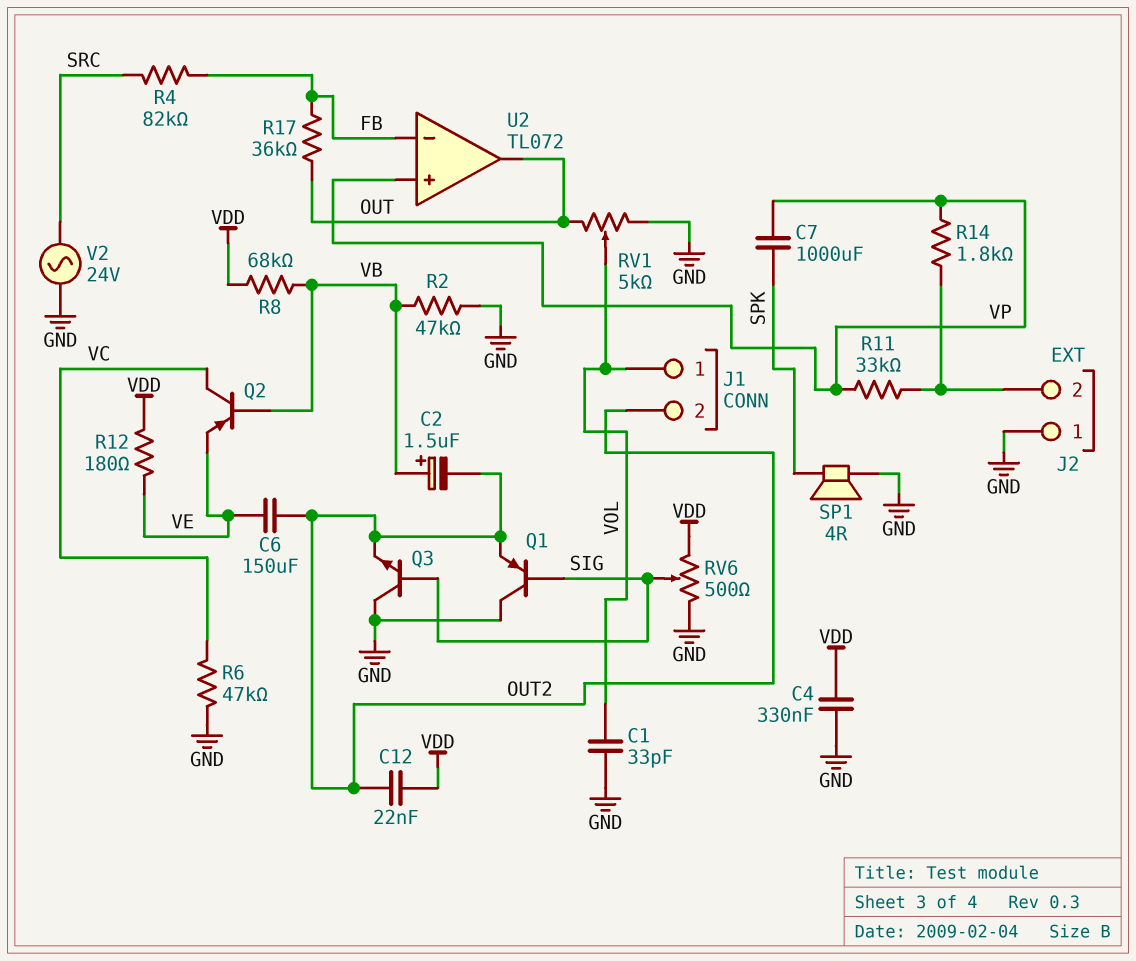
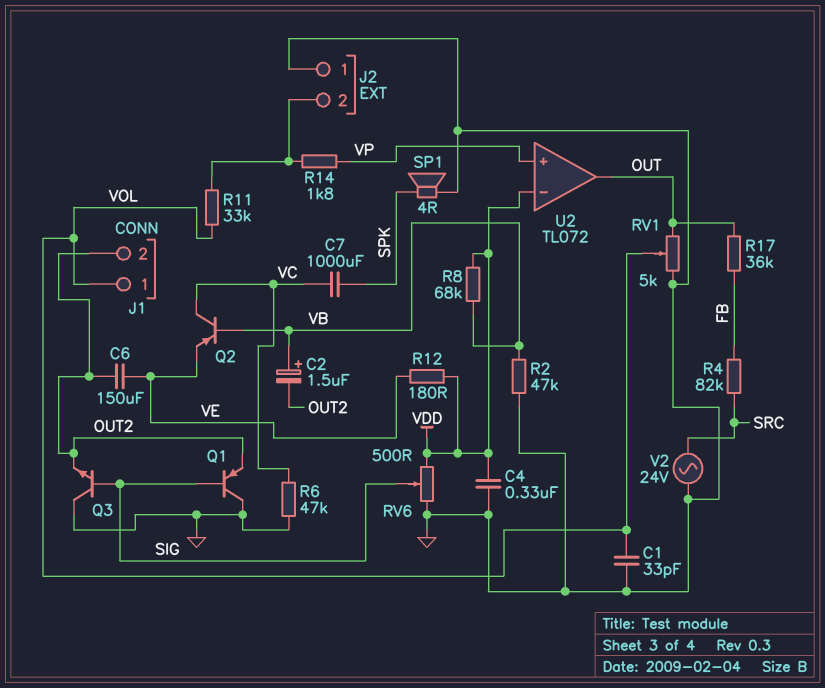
C7: 1000uF (SPK, VP) -> 1000uF (SPK, VC)
C12: 22nF (OUT2, VDD) -> none
R11: 33k (J2/2, VP) -> 33k (J2/2, VOL)
U2 pin in-: FB -> VDD

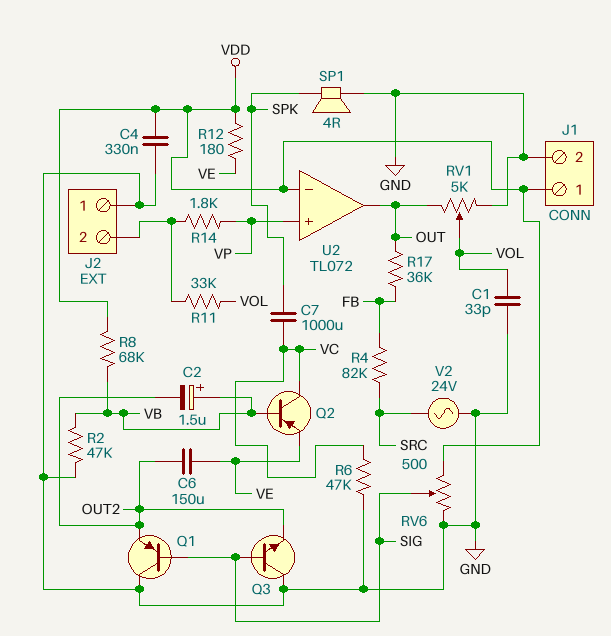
J1 pin 1: VOL -> VDD
J1 pin 2: OUT2 -> GND

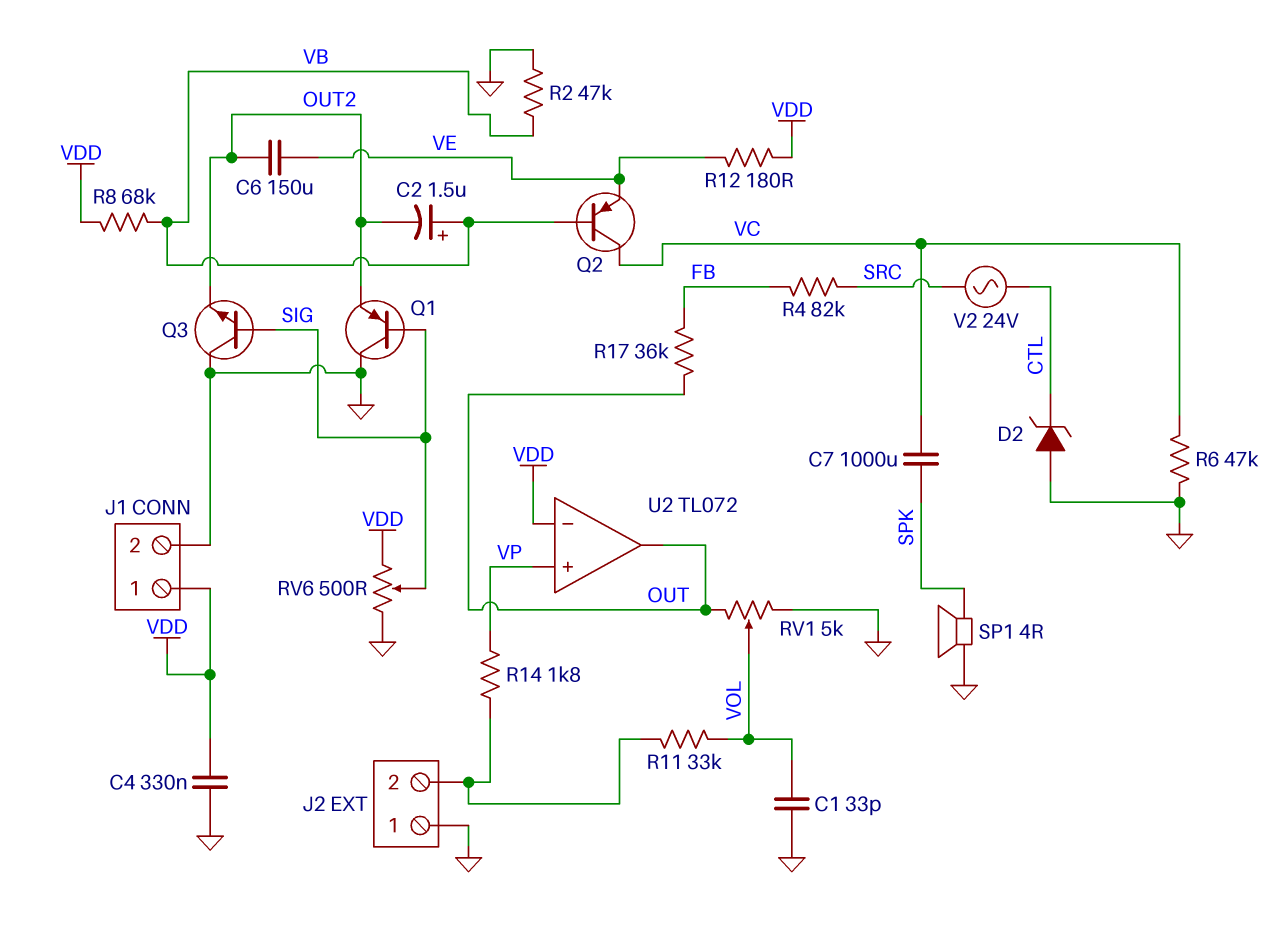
D2: none -> zener (A GND, K CTL)
V2: AC 24V (GND, SRC) -> AC 24V (CTL, SRC)

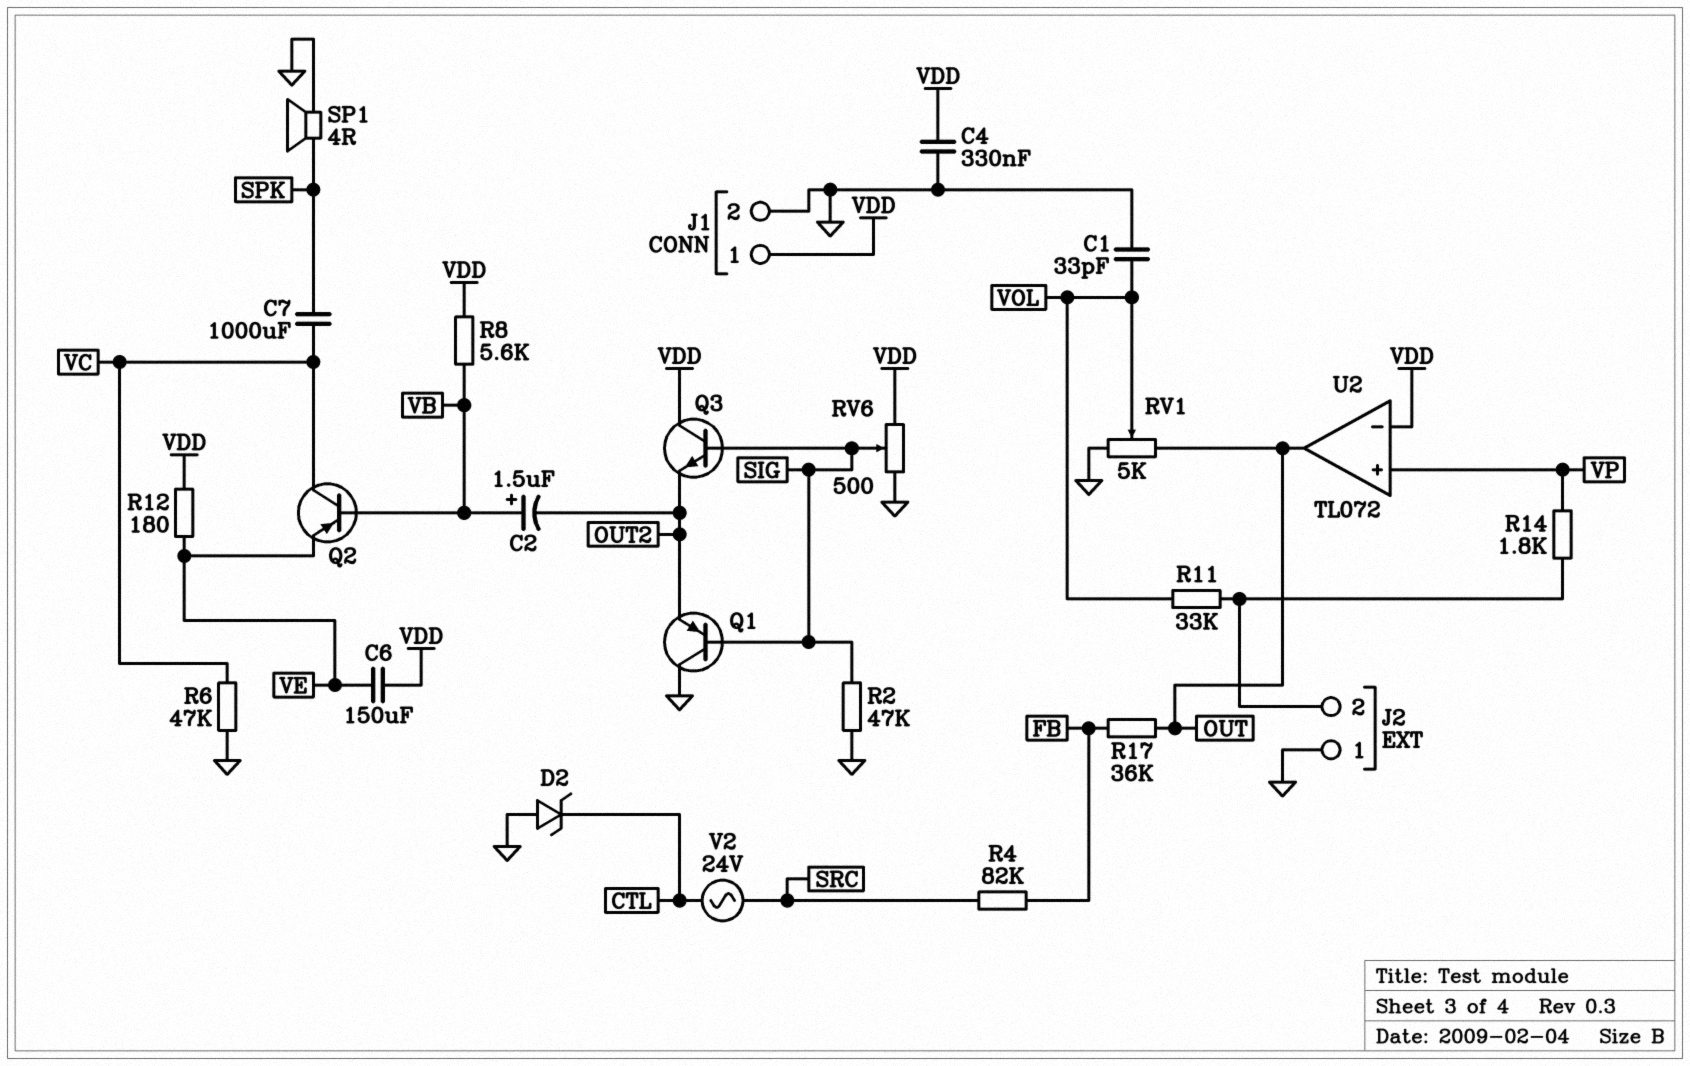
C6: 150uF (OUT2, VE) -> 150uF (VDD, VE)
Q3: NPN (B SIG, C GND, E OUT2) -> NPN (B SIG, C VDD, E OUT2)
R2: 47k (GND, VB) -> 47k (GND, SIG)
R8: 68k (VB, VDD) -> 5.6k (VB, VDD)

